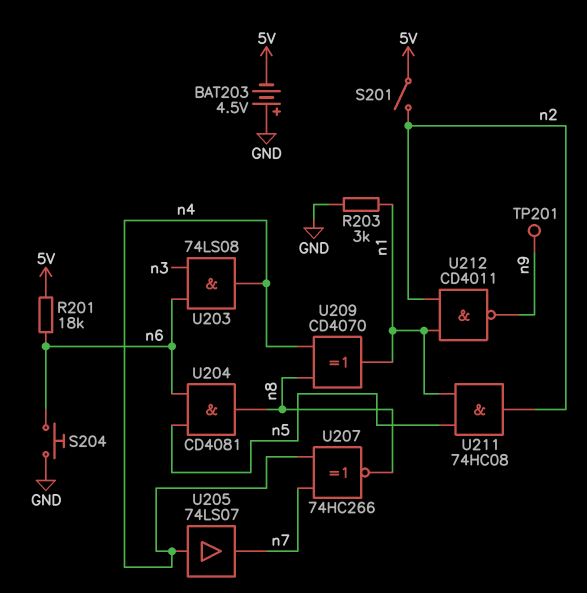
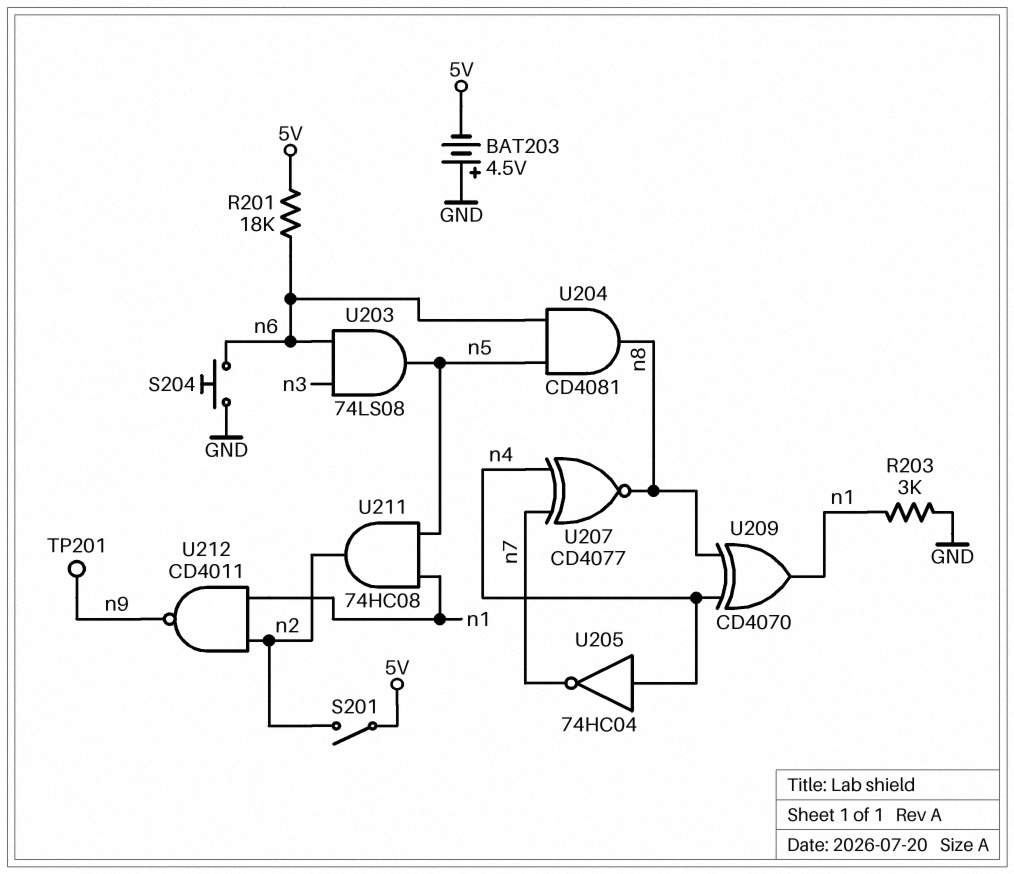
U203: AND 74LS08 (in n3, in n6, out n4) -> AND 74LS08 (in n3, in n6, out n5)
U205: buffer 74LS07 (in n4, out n7) -> NOT 74HC04 (in n4, out n7)
U207: XNOR 74HC266 (in n4, in n7, out n8) -> XNOR CD4077 (in n4, in n7, out n8)

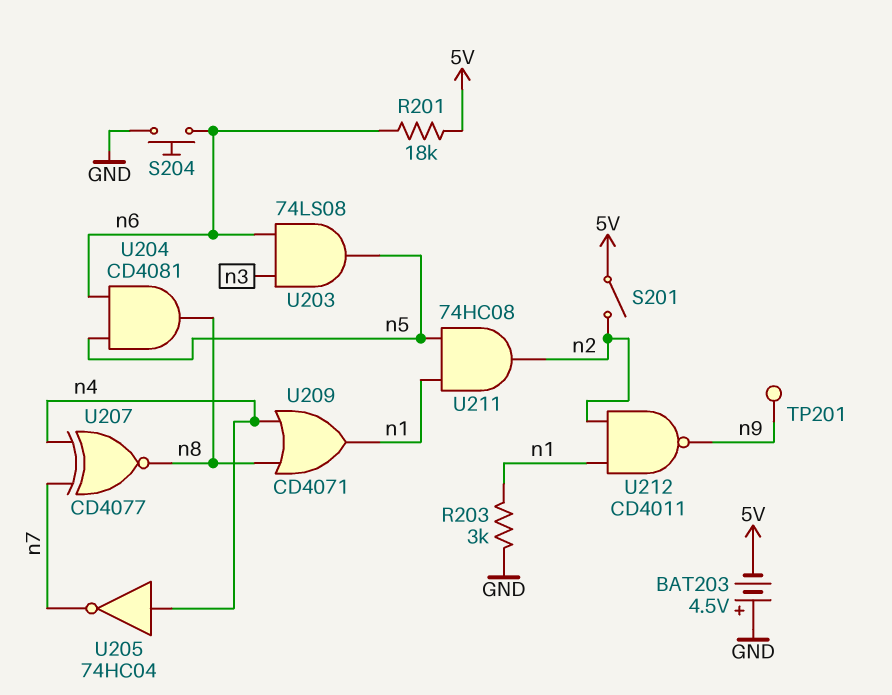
U209: XOR CD4070 (in n4, in n8, out n1) -> OR CD4071 (in n4, in n8, out n1)

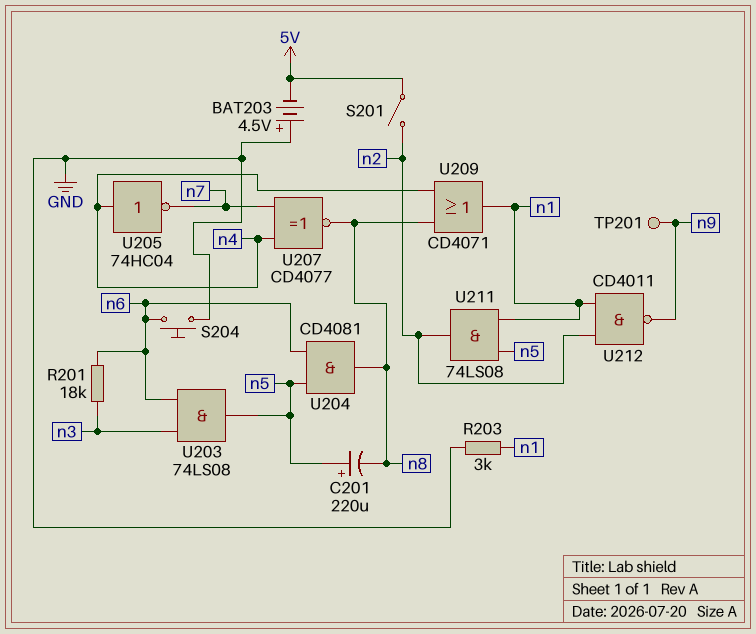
C201: none -> 220uF (plus n5, minus n8)
R201: 18k (5V, n6) -> 18k (n3, n6)
U211: AND 74HC08 (in n1, in n5, out n2) -> AND 74LS08 (in n1, in n5, out n2)

